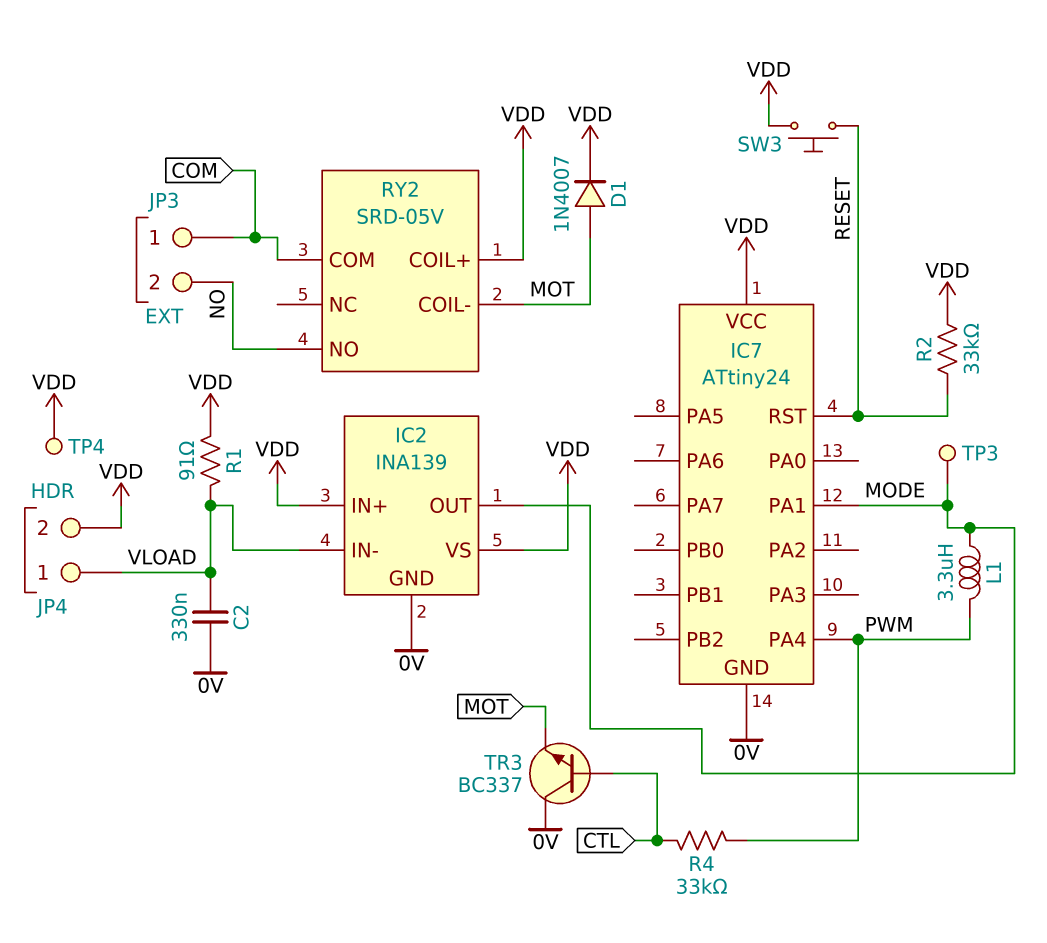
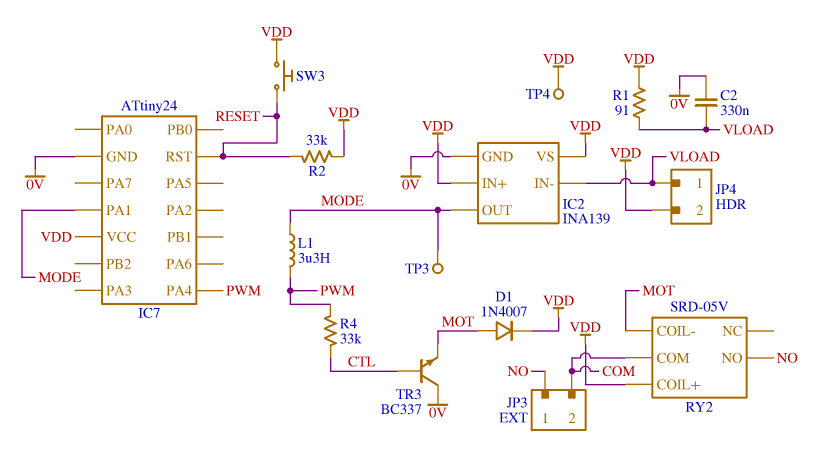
JP3 pin 1: COM -> NO
JP3 pin 2: NO -> COM

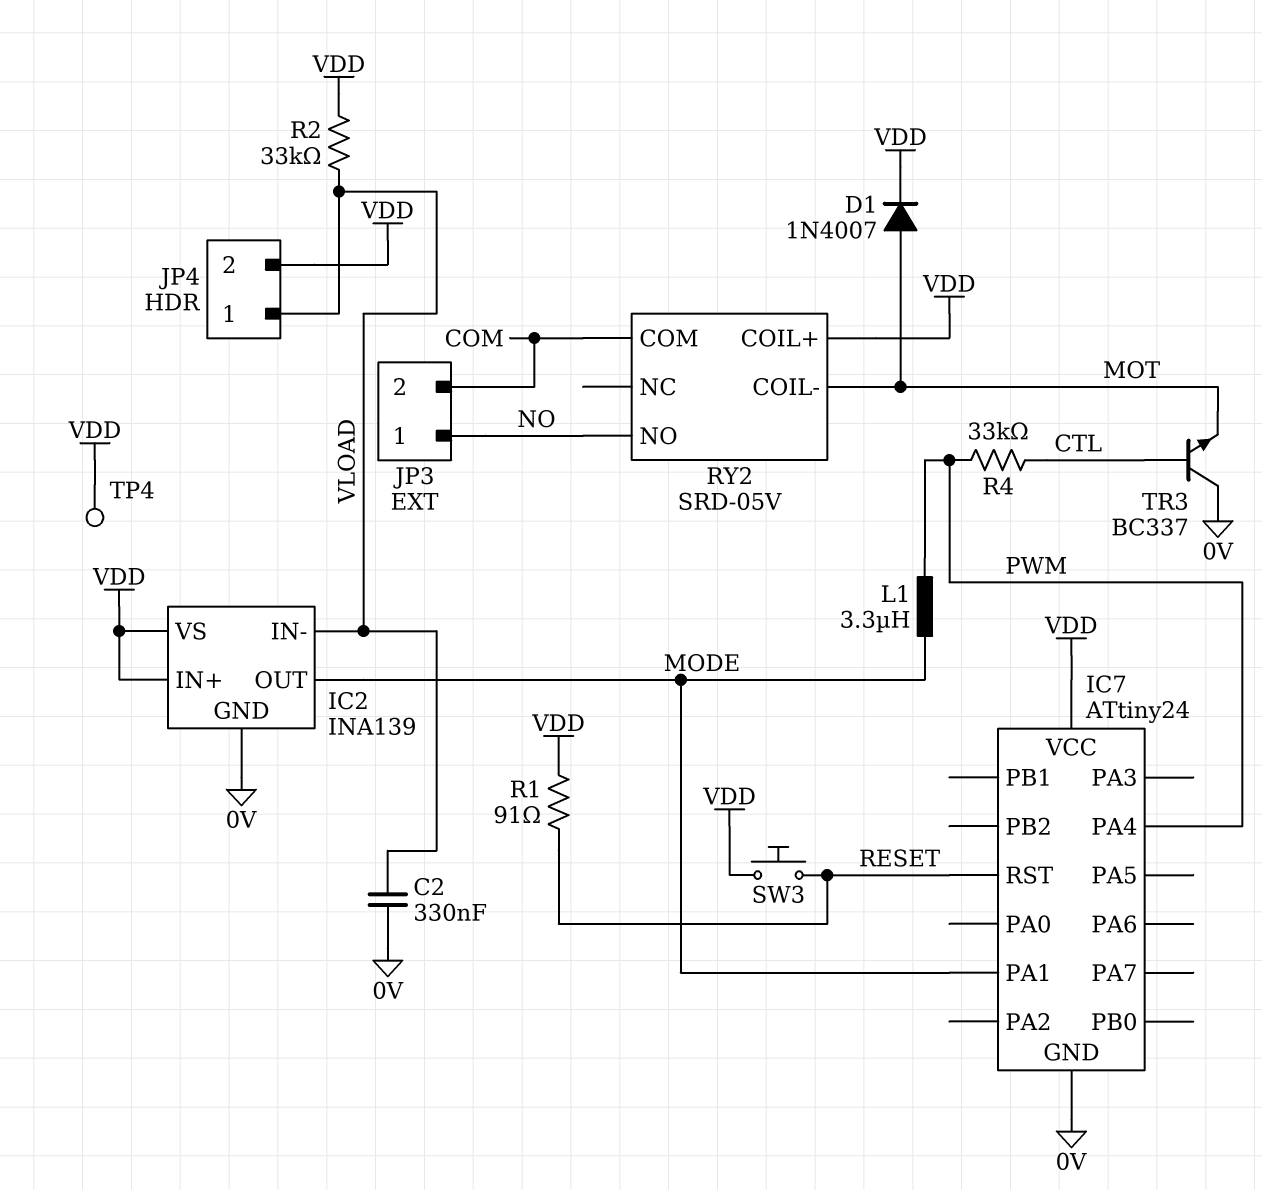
R1: 91 (VDD, VLOAD) -> 91 (RESET, VDD)
R2: 33k (RESET, VDD) -> 33k (VDD, VLOAD)
TP3: test point (MODE) -> none

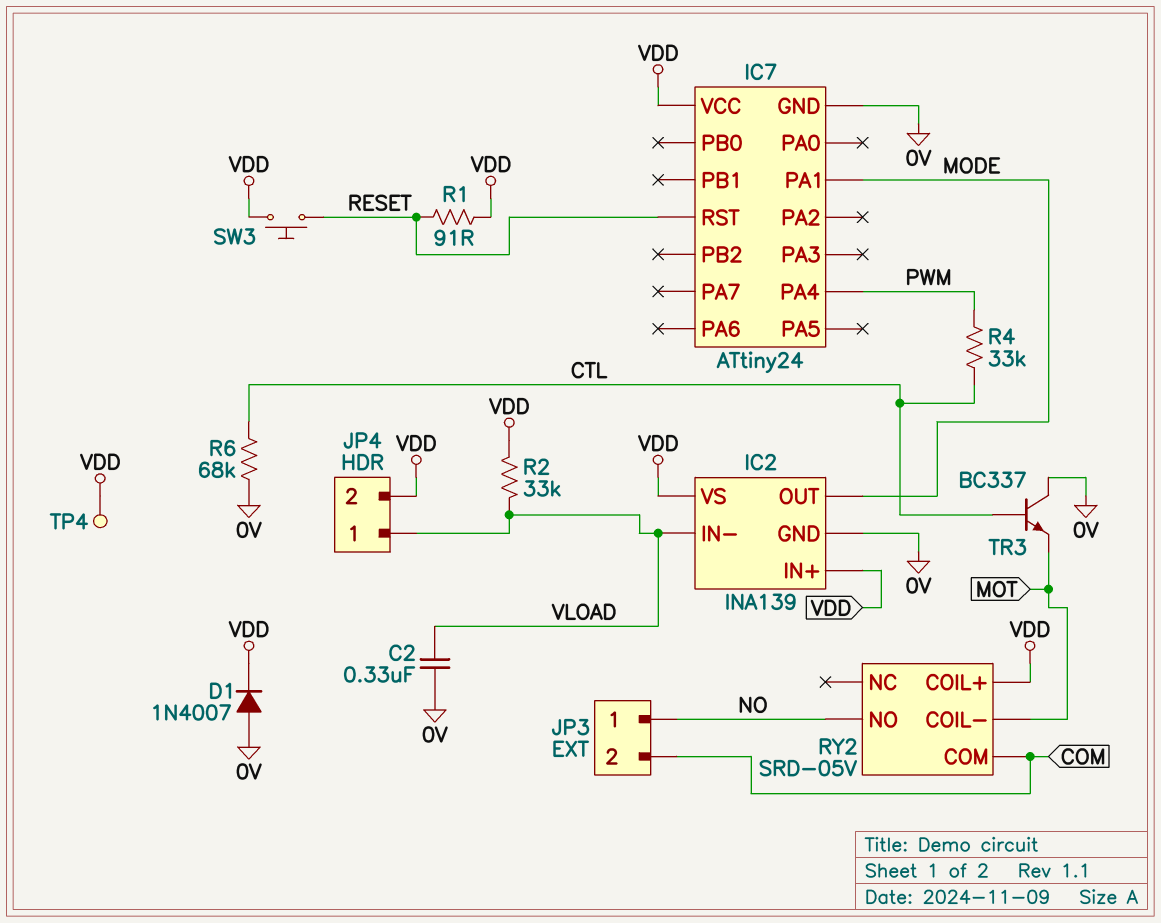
D1: diode 1N4007 (A MOT, K VDD) -> diode 1N4007 (A 0V, K VDD)
L1: 3.3uH (MODE, PWM) -> none
R6: none -> 68k (0V, CTL)

